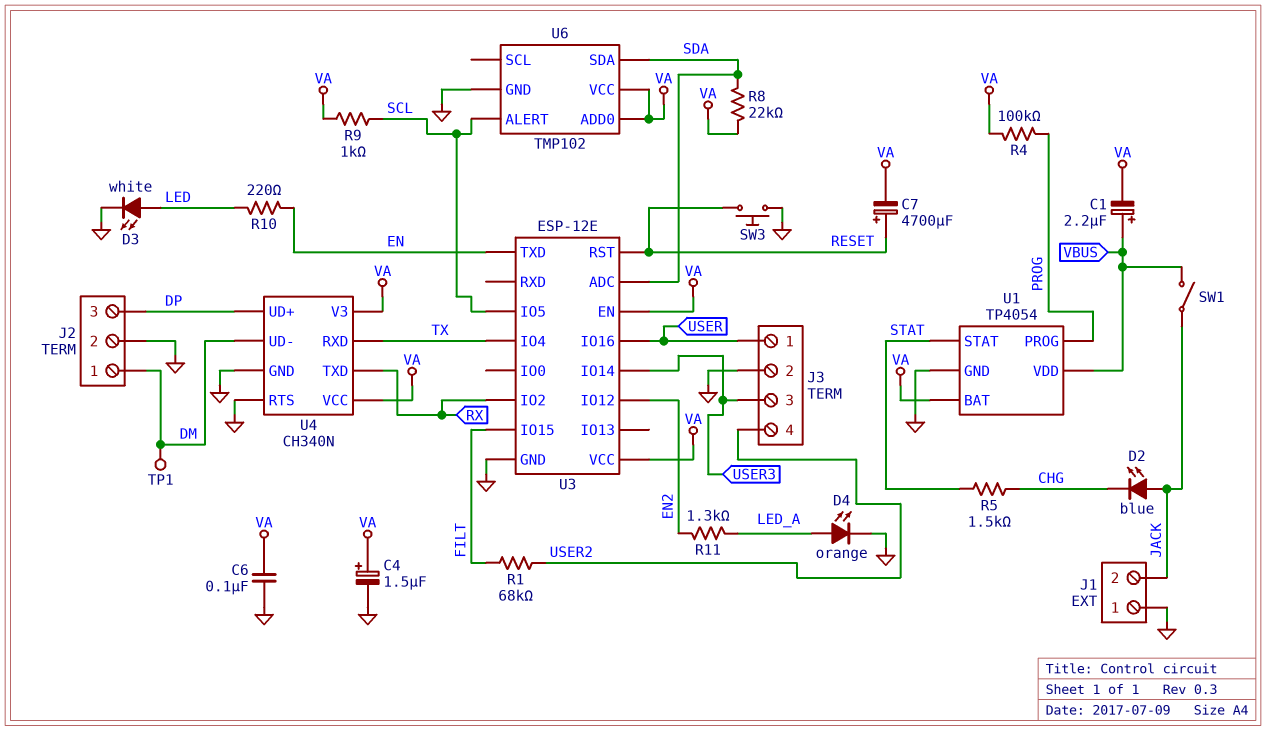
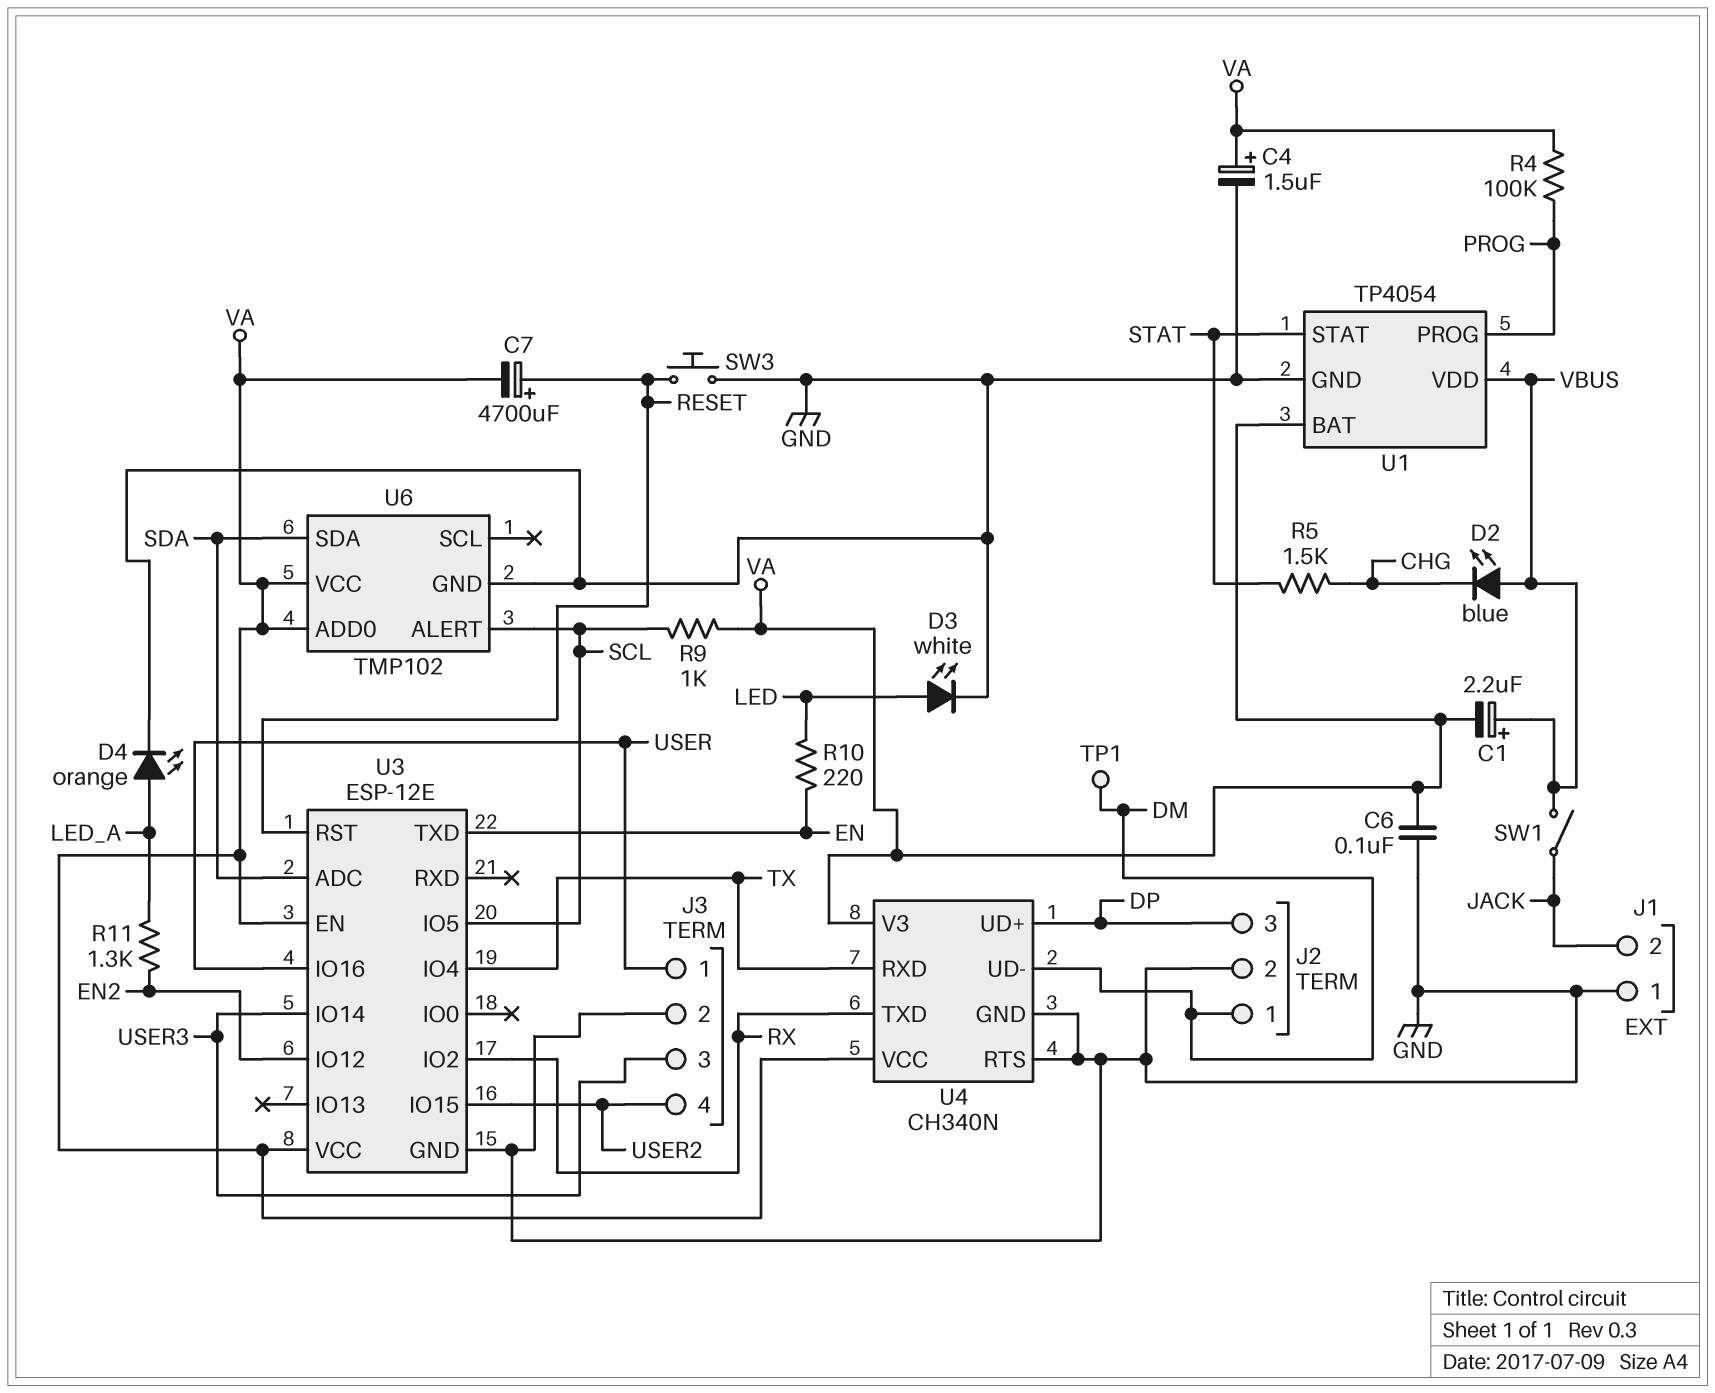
D2: LED blue (A JACK, K CHG) -> LED blue (A VBUS, K CHG)
R1: 68k (FILT, USER2) -> none
R8: 22k (SDA, VA) -> none
U3 pin IO15: FILT -> USER2

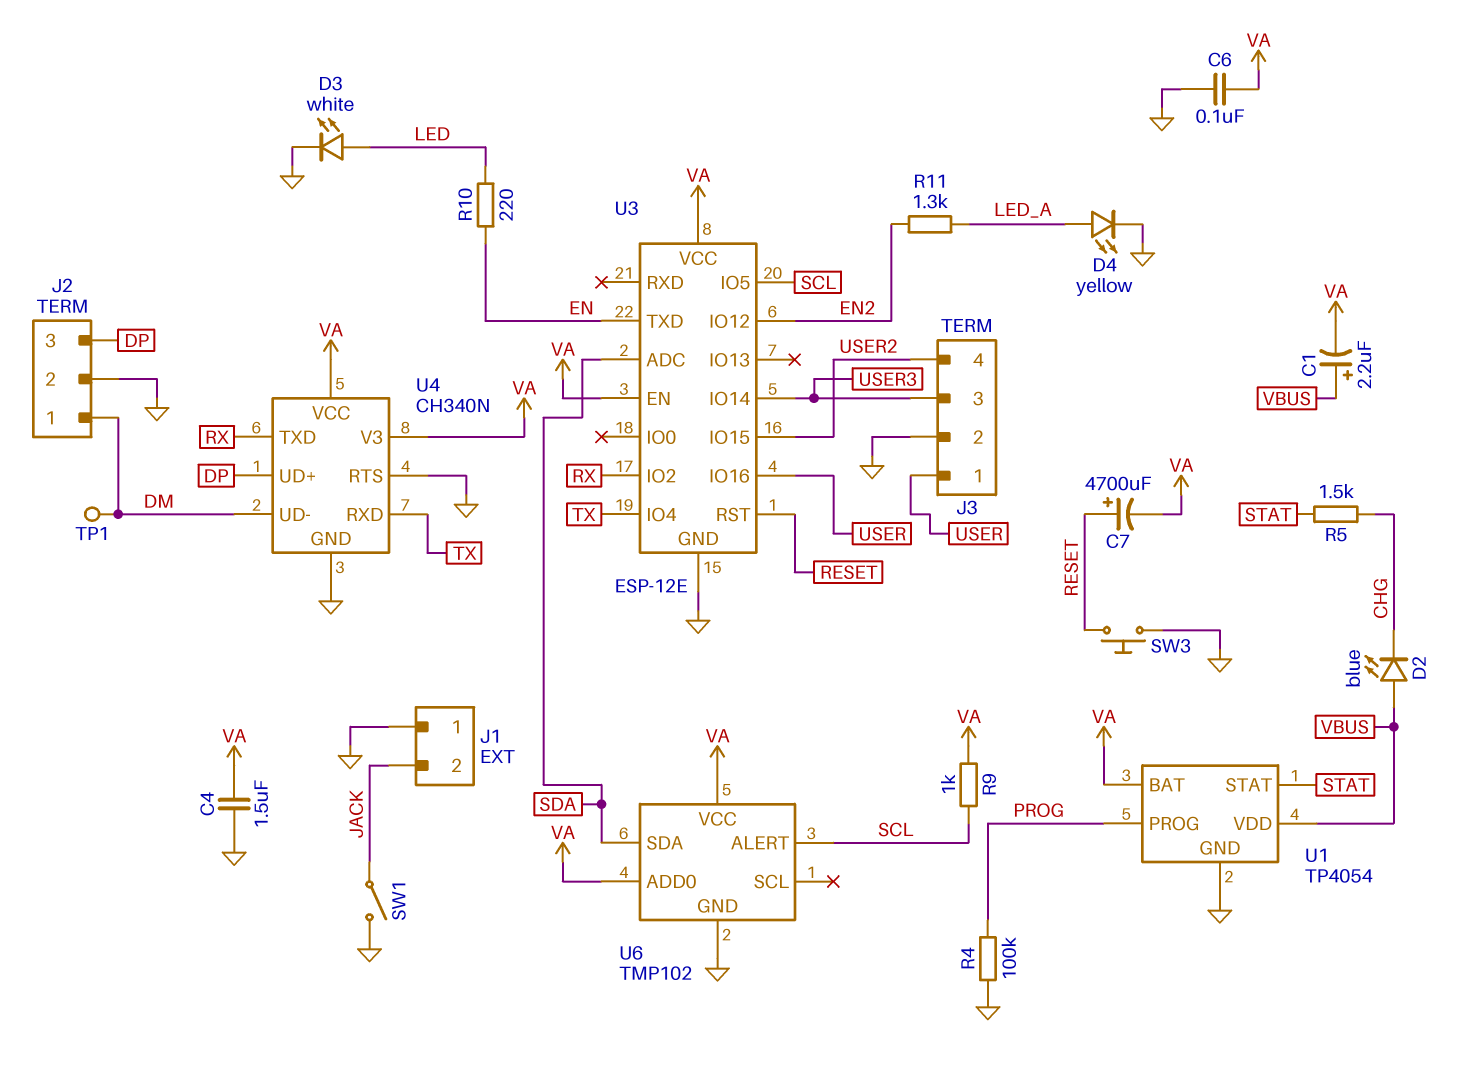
C4: 1.5uF (plus VA, minus GND) -> 1.5uF (GND, VA)
D4: LED orange (A LED_A, K GND) -> LED yellow (A LED_A, K GND)
R4: 100k (PROG, VA) -> 100k (GND, PROG)
SW1: switch (JACK, VBUS) -> switch (GND, JACK)

